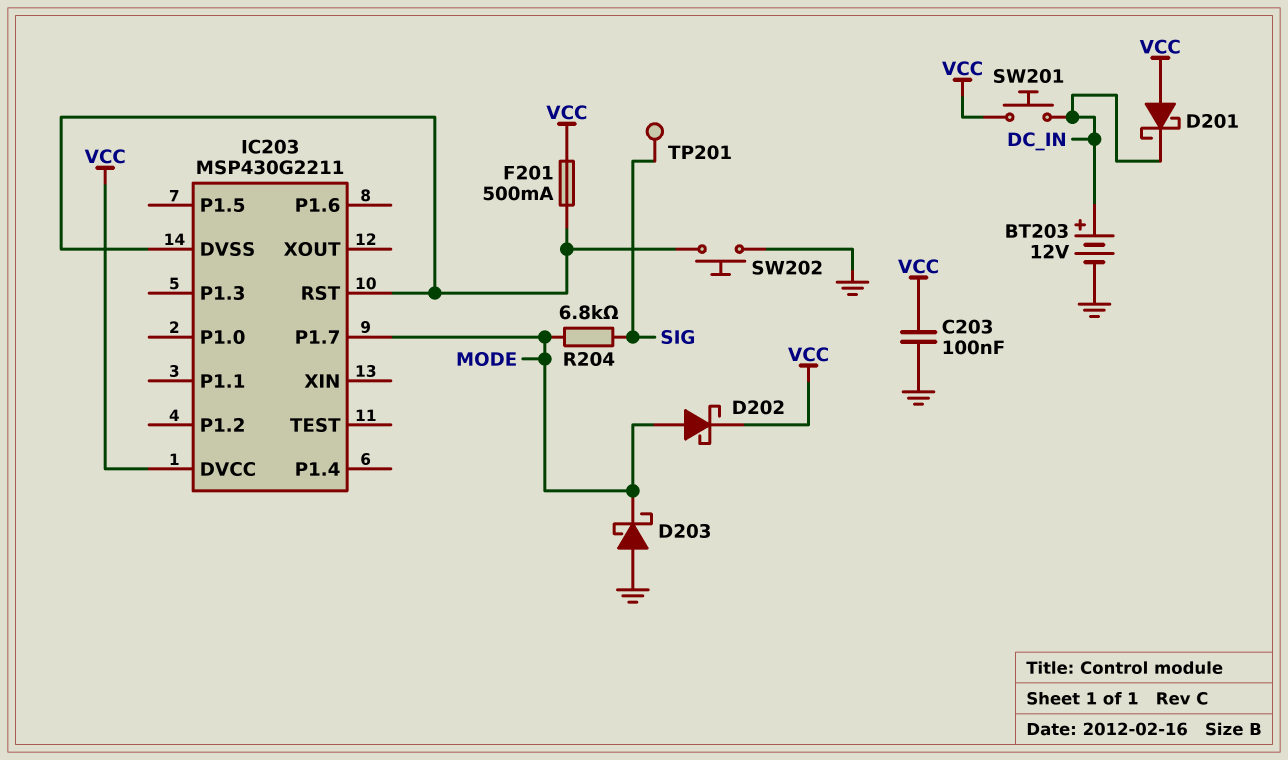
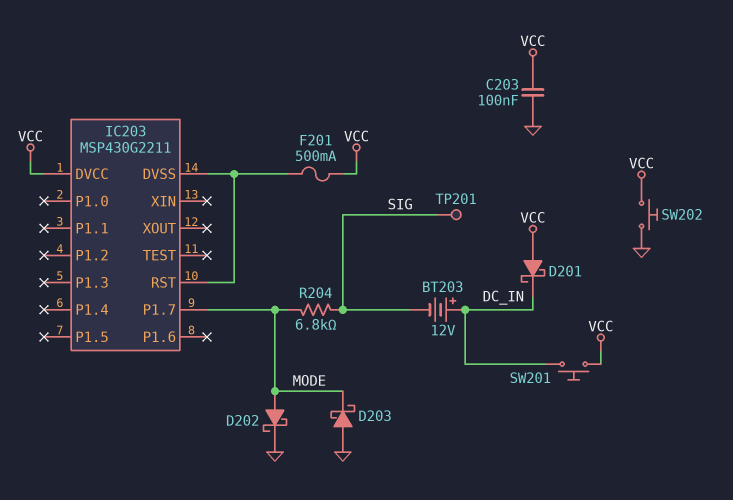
BT203: 12V (plus DC_IN, minus GND) -> 12V (plus DC_IN, minus SIG)
D202: schottky (A MODE, K VCC) -> schottky (A MODE, K GND)
SW202: button (GND, IC203/DVSS) -> button (GND, VCC)

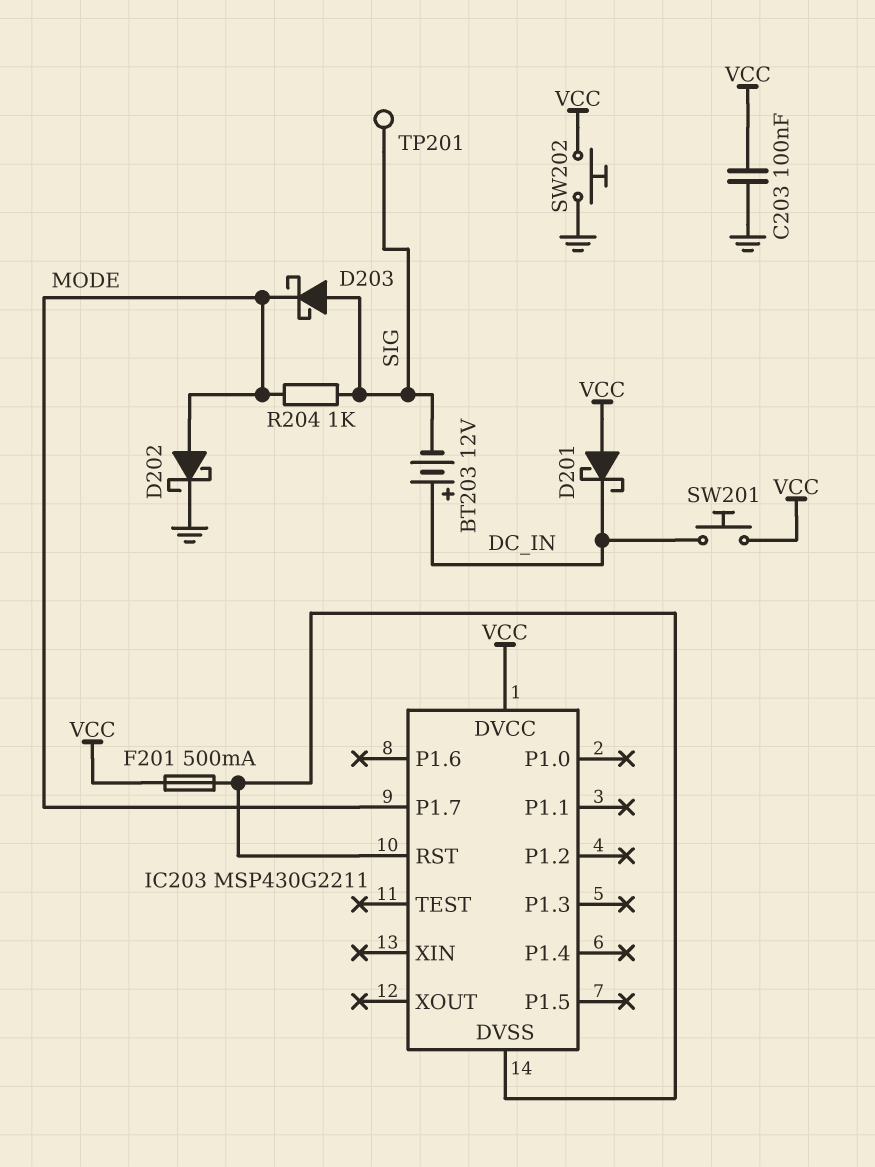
D203: schottky (A GND, K MODE) -> schottky (A SIG, K MODE)
R204: 6.8k (MODE, SIG) -> 1k (MODE, SIG)

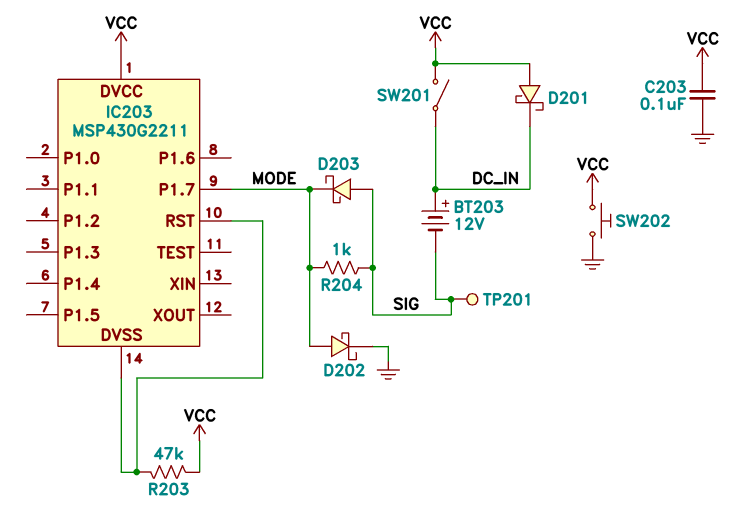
F201: 500mA (IC203/DVSS, VCC) -> none
R203: none -> 47k (IC203/DVSS, VCC)
SW201: button (DC_IN, VCC) -> switch (DC_IN, VCC)

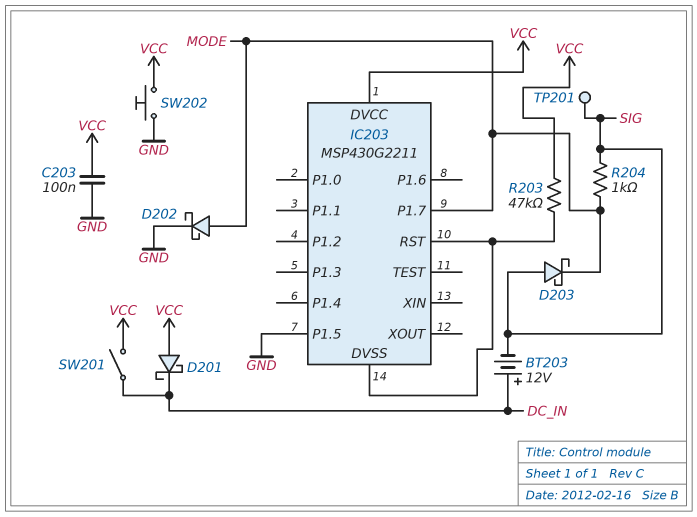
IC203 pin P1.5: none -> GND

